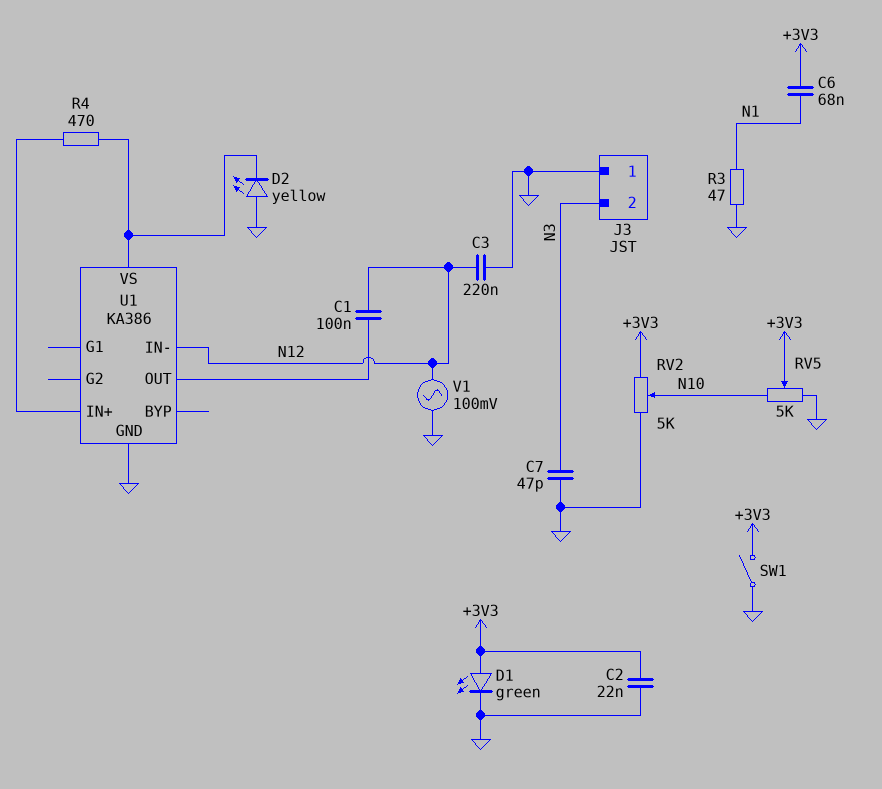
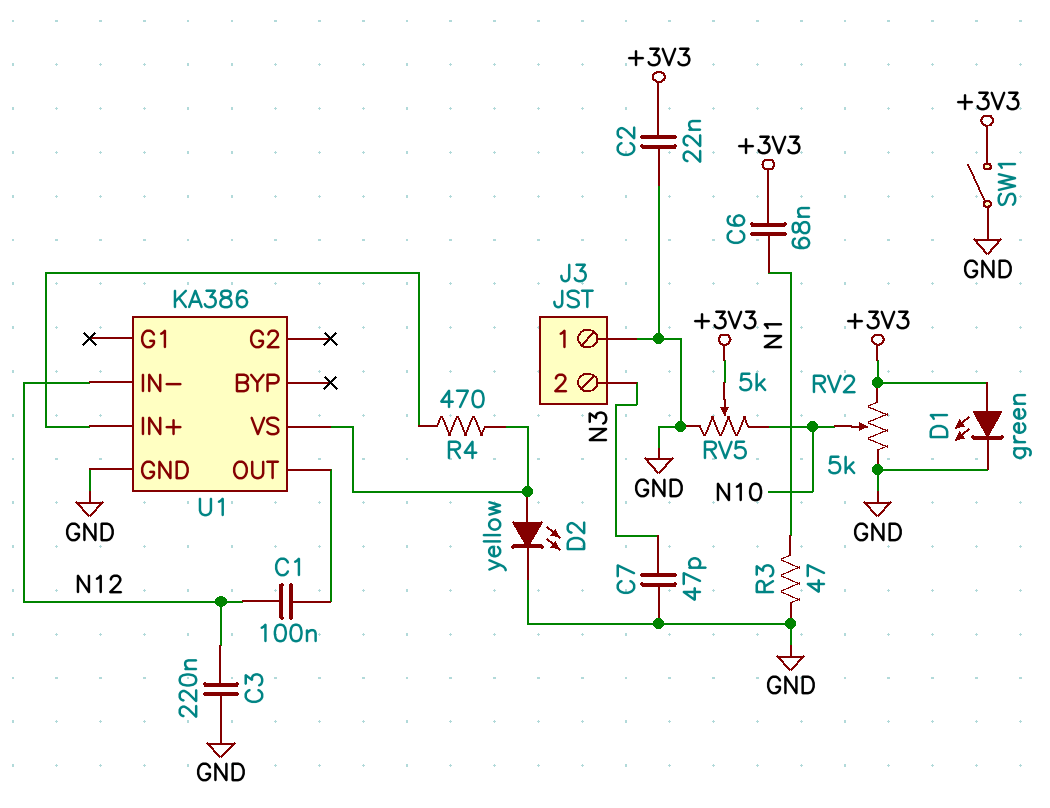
D2: LED yellow (A GND, K U1/VS) -> LED yellow (A U1/VS, K GND)
V1: AC 100mV (GND, N12) -> none

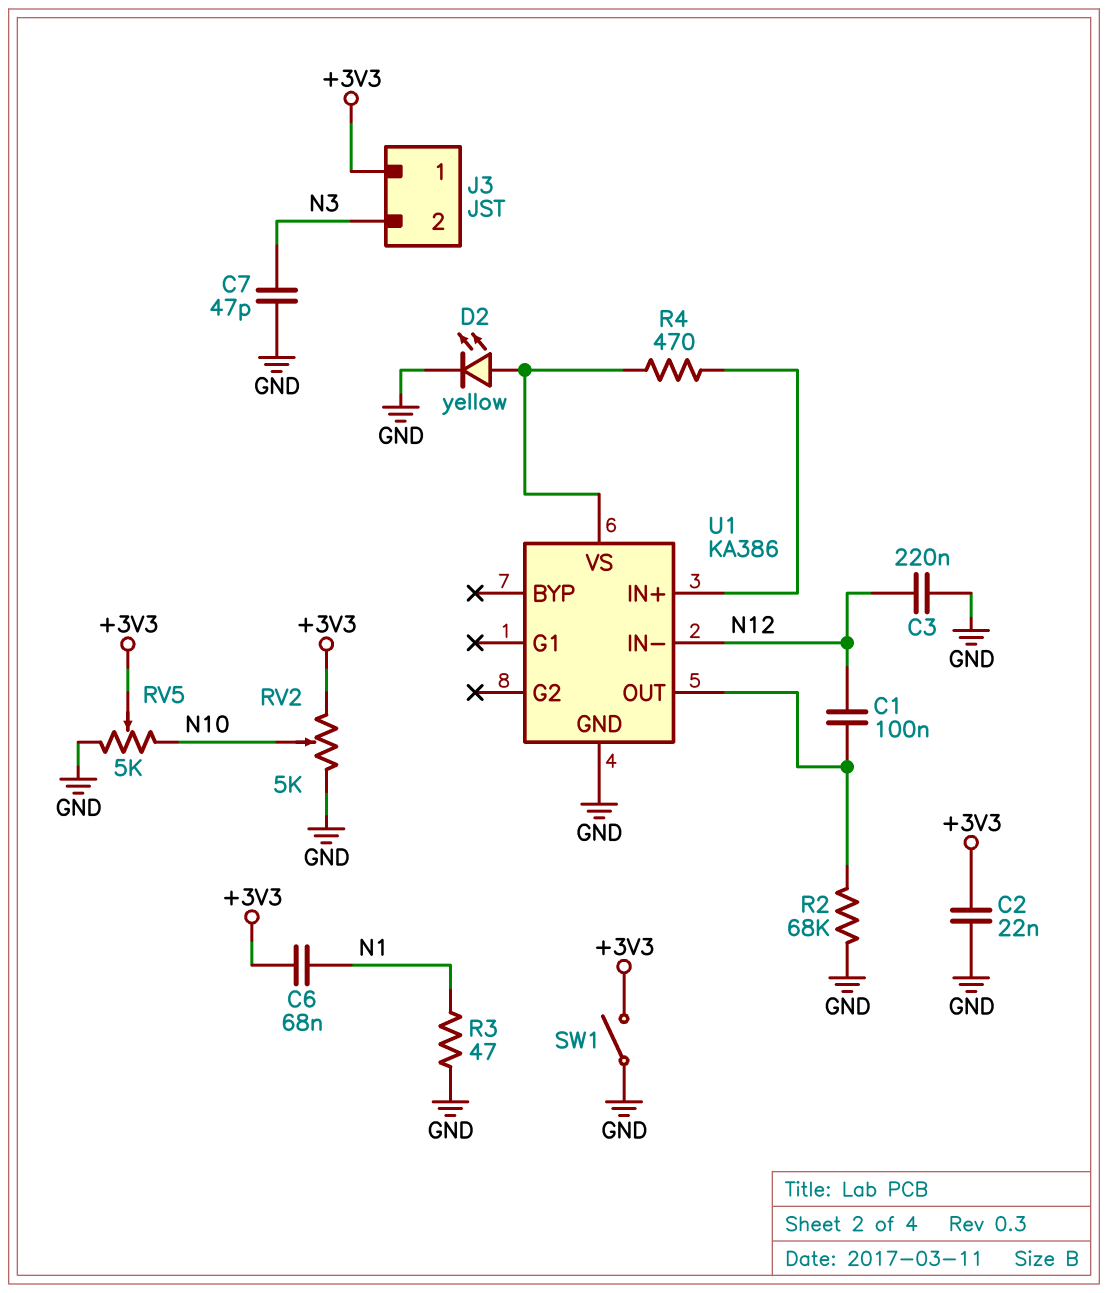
D1: LED green (A +3V3, K GND) -> none
J3 pin 1: GND -> +3V3
R2: none -> 68k (GND, U1/OUT)

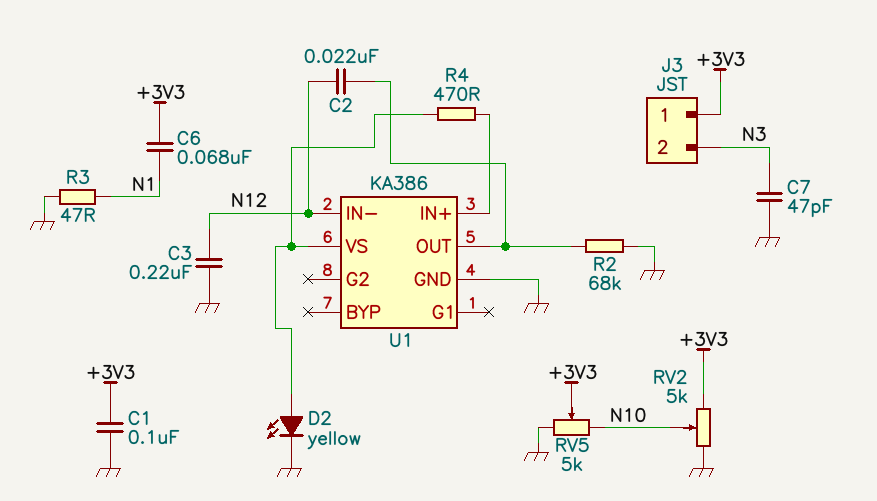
C1: 100nF (N12, U1/OUT) -> 100nF (+3V3, GND)
C2: 22nF (+3V3, GND) -> 22nF (N12, U1/OUT)
SW1: switch (+3V3, GND) -> none

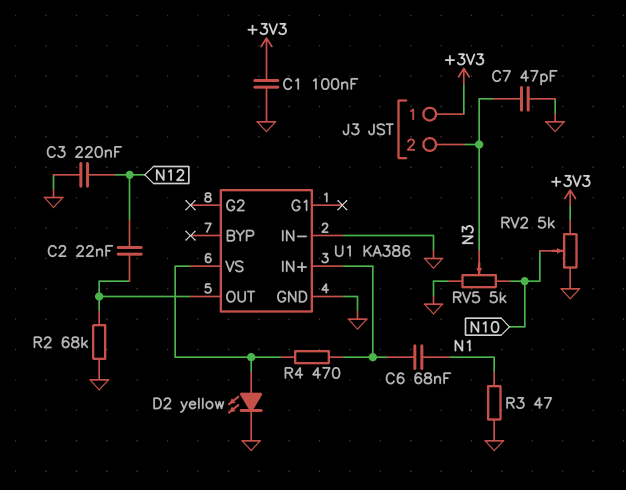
C6: 68nF (+3V3, N1) -> 68nF (N1, U1/IN+)
RV5: 5k (GND, N10, wiper +3V3) -> 5k (GND, N10, wiper N3)
U1 pin IN-: N12 -> GND

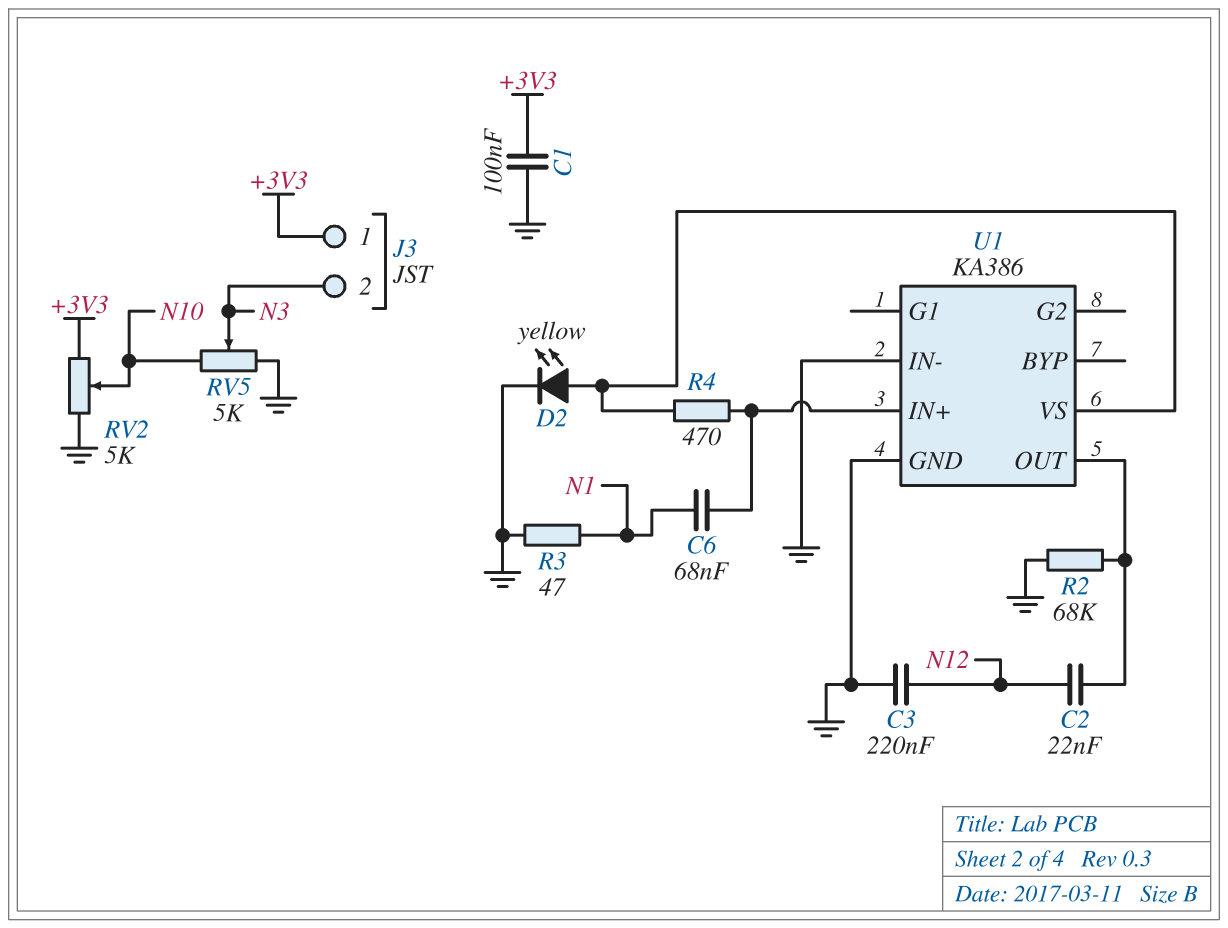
C7: 47pF (GND, N3) -> none

